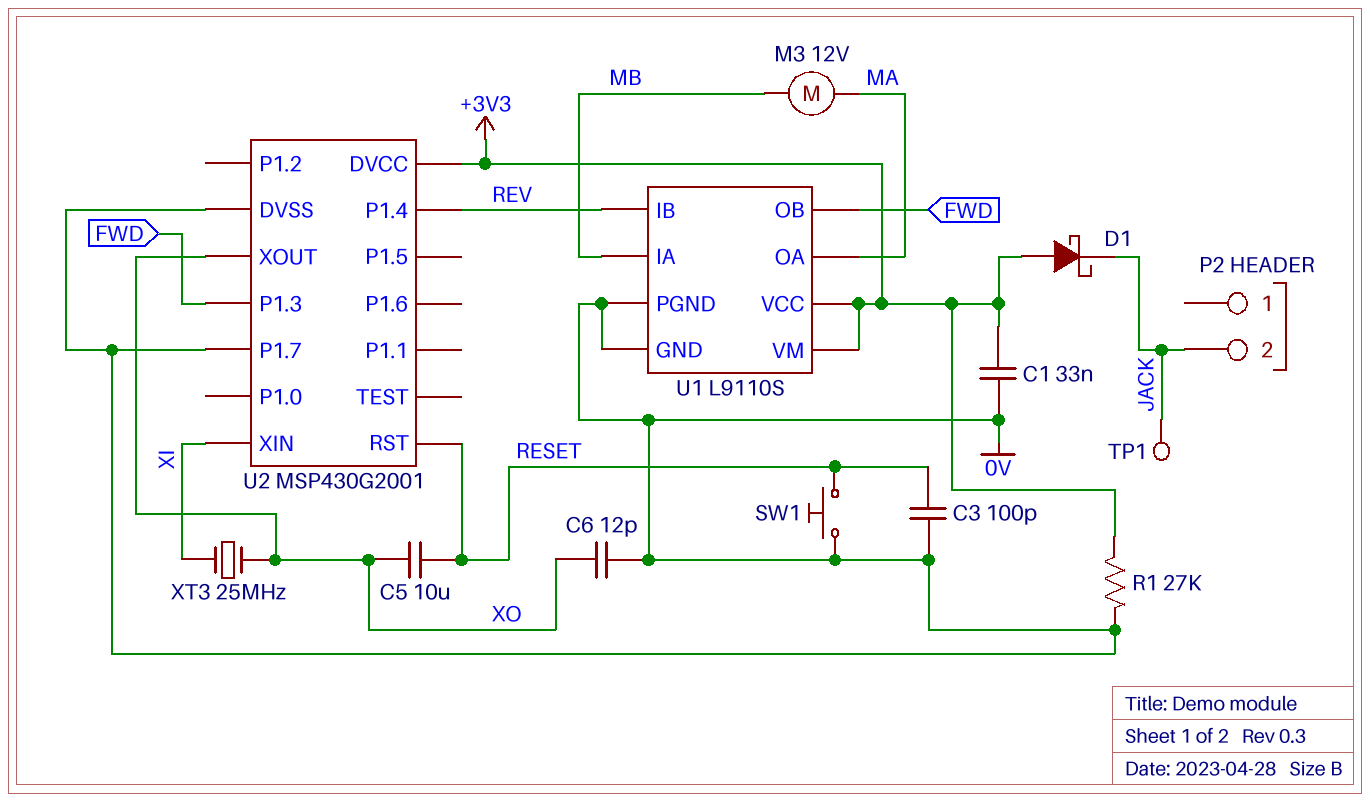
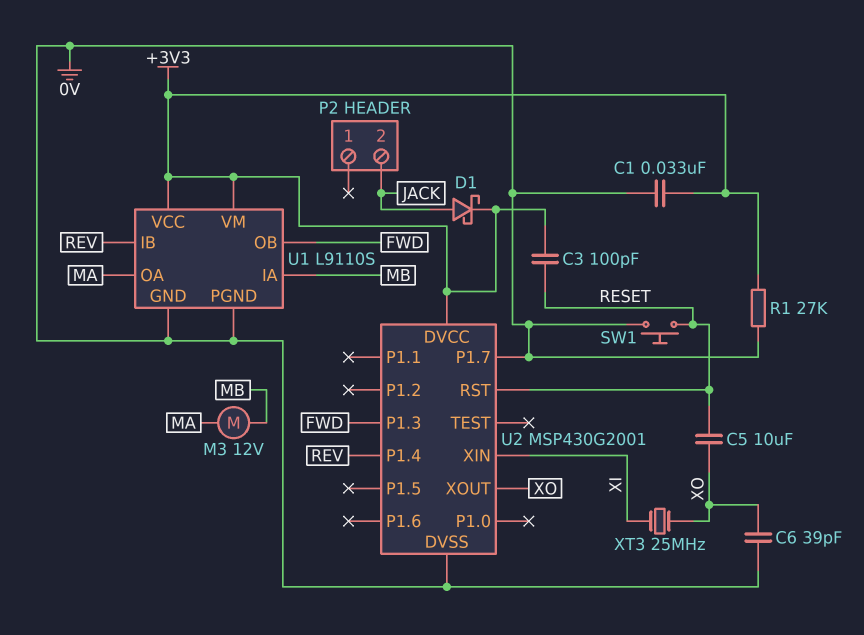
C3: 100pF (0V, RESET) -> 100pF (+3V3, RESET)
C6: 12pF (0V, XO) -> 39pF (0V, XO)
D1: schottky (A +3V3, K JACK) -> schottky (A JACK, K +3V3)
TP1: test point (JACK) -> none

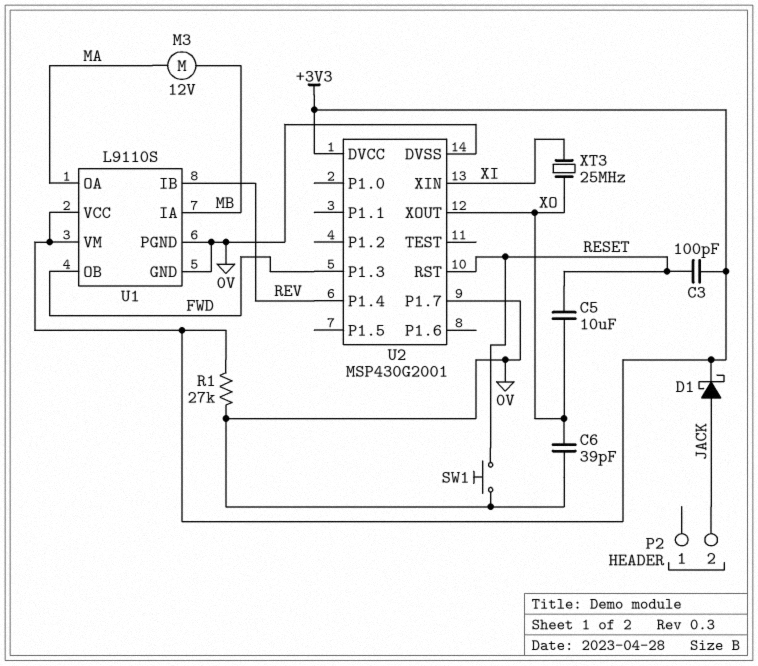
C1: 33nF (+3V3, 0V) -> none

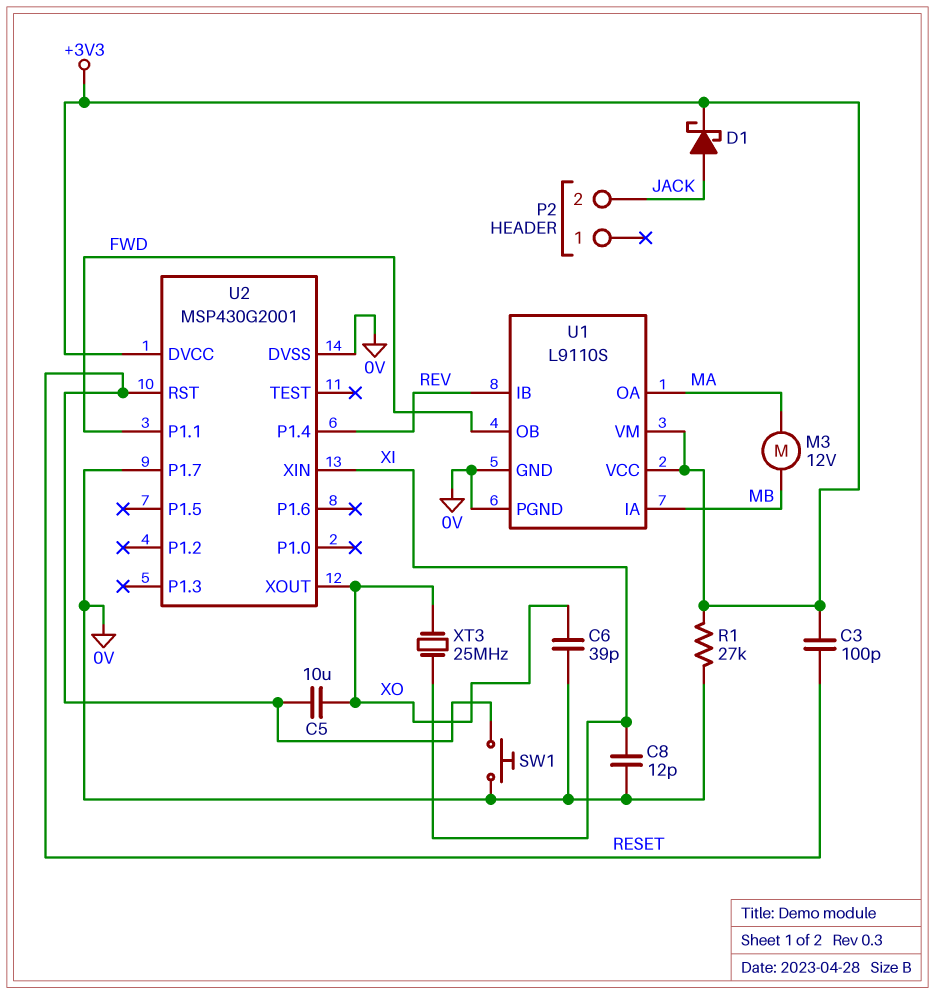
C8: none -> 12pF (0V, XI)
U2 pin P1.1: none -> FWD
U2 pin P1.3: FWD -> none

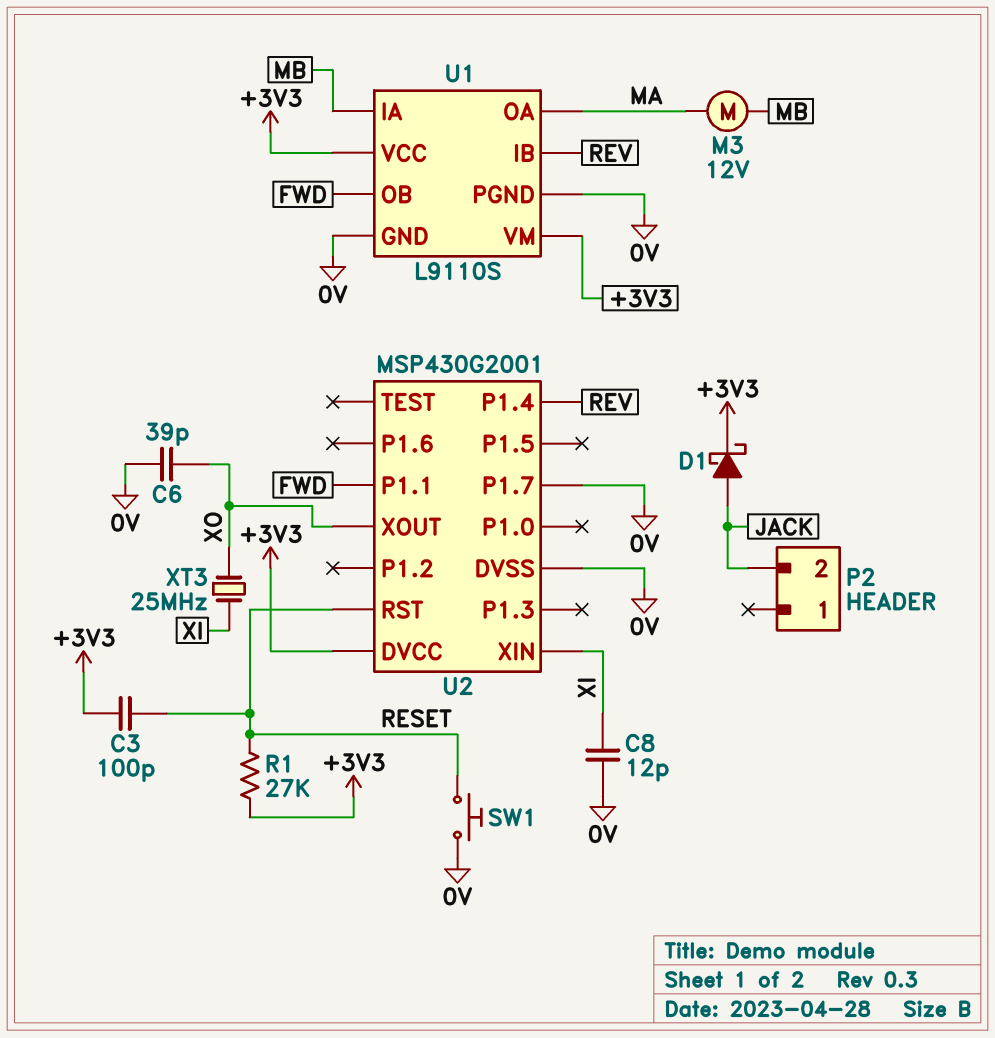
C5: 10uF (RESET, XO) -> none
R1: 27k (+3V3, 0V) -> 27k (+3V3, RESET)

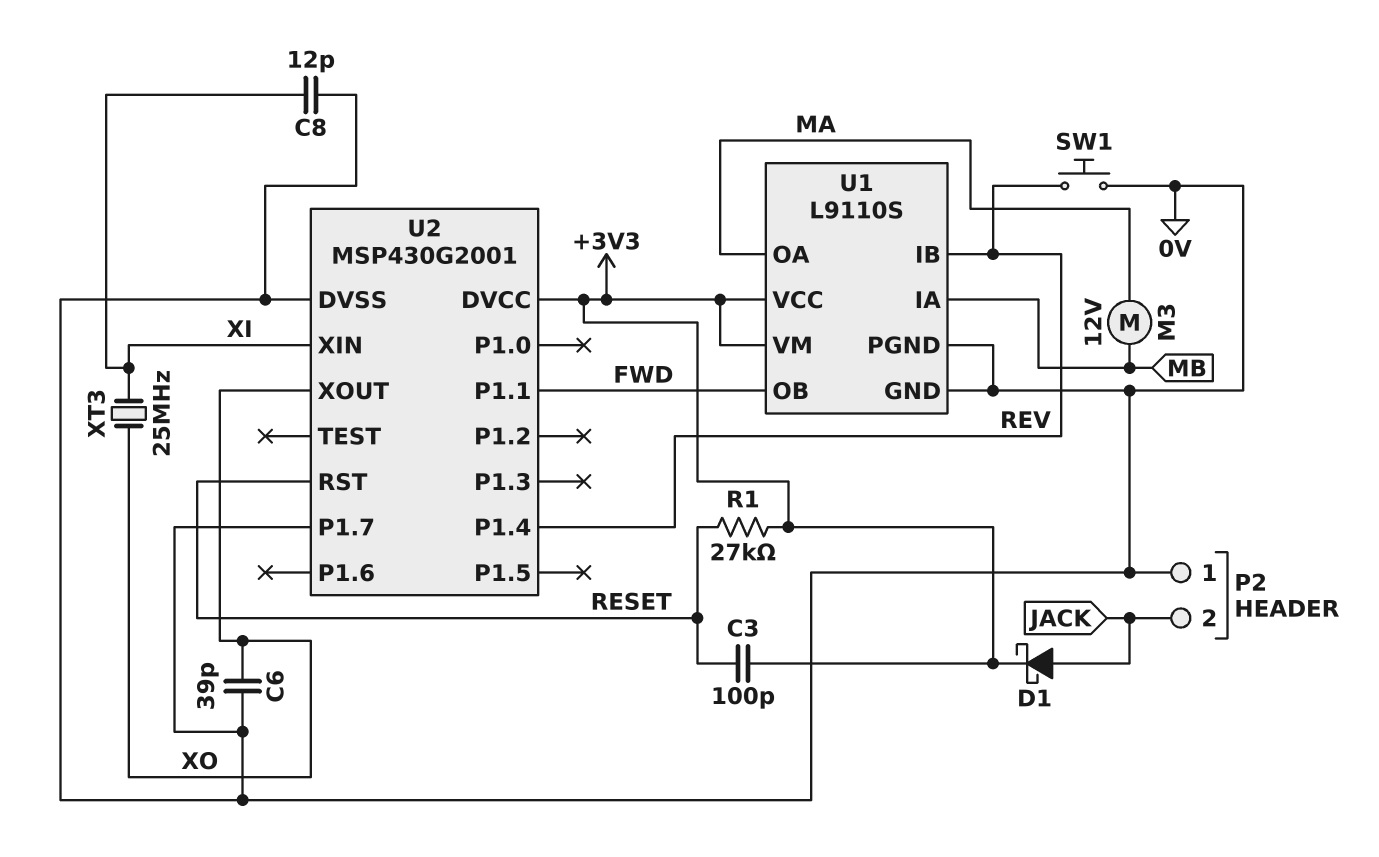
P2 pin 1: none -> 0V
SW1: button (0V, RESET) -> button (0V, REV)

